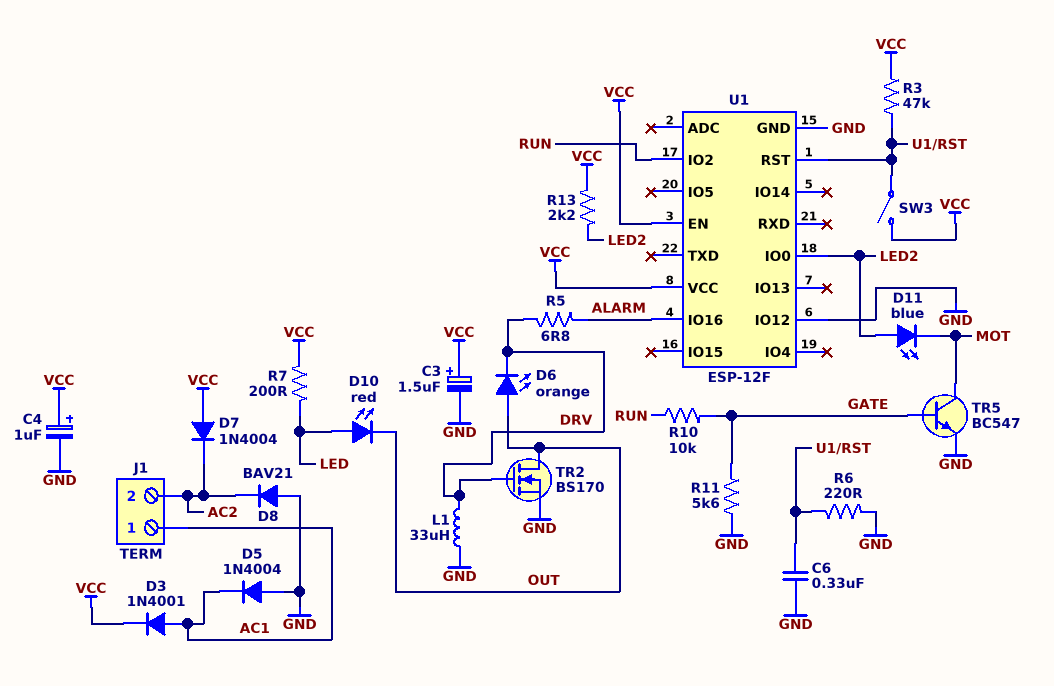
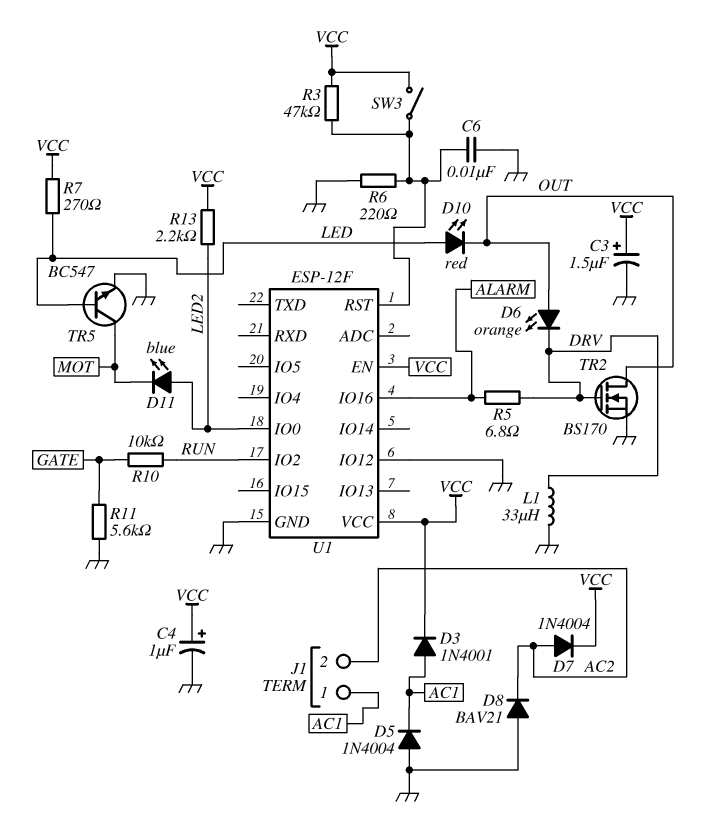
C6: 330nF (GND, U1/RST) -> 10nF (GND, U1/RST)
D7: diode 1N4004 (A VCC, K AC2) -> diode 1N4004 (A AC2, K VCC)
R7: 200 (LED, VCC) -> 270 (LED, VCC)
TR5: NPN BC547 (B GATE, C MOT, E GND) -> NPN BC547 (B LED, C MOT, E GND)

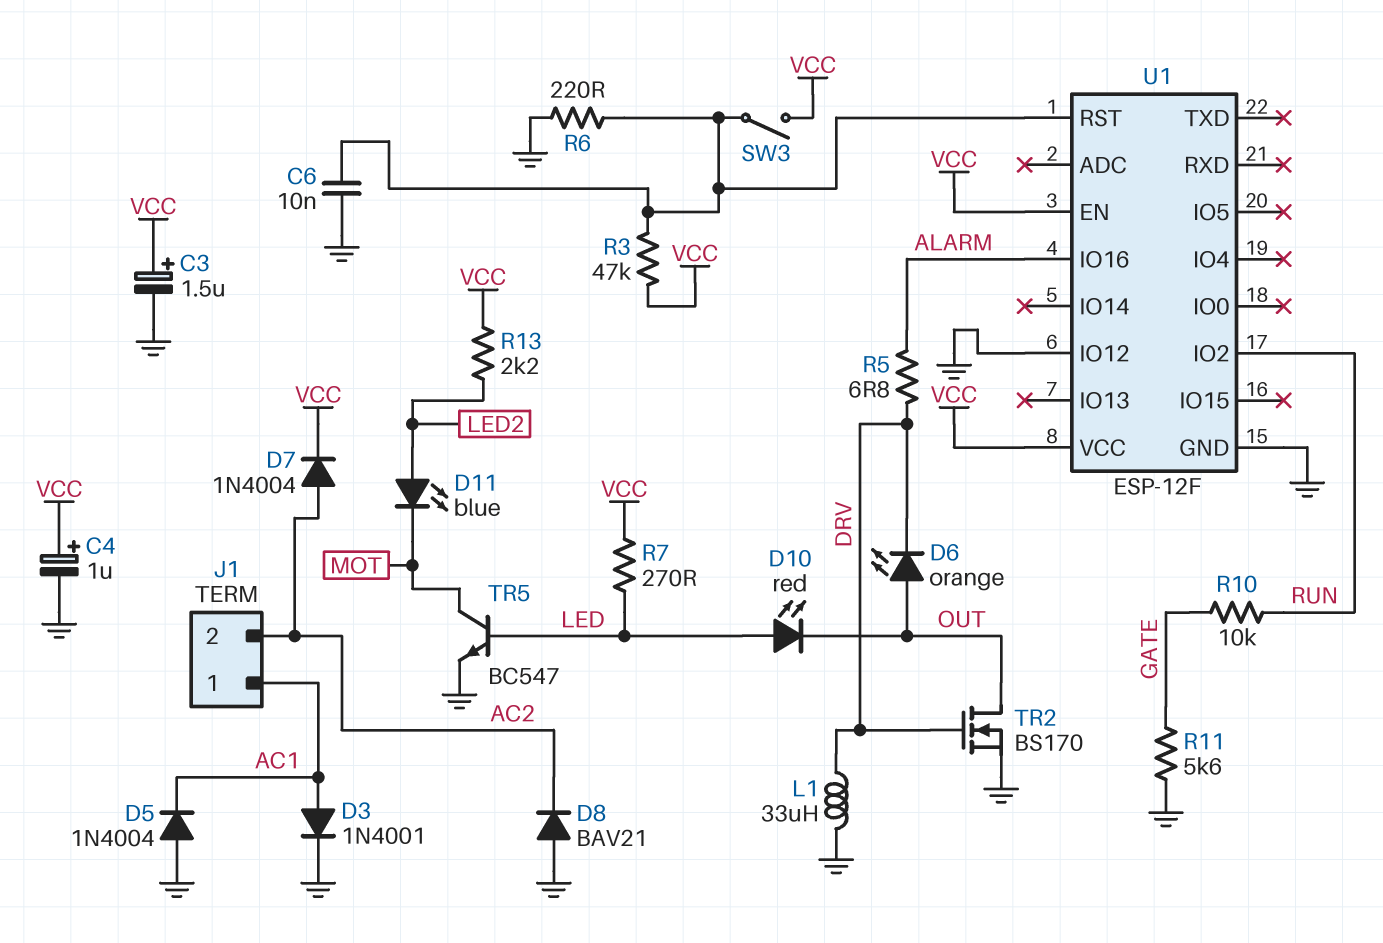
D3: diode 1N4001 (A AC1, K VCC) -> diode 1N4001 (A AC1, K GND)
U1 pin IO0: LED2 -> none

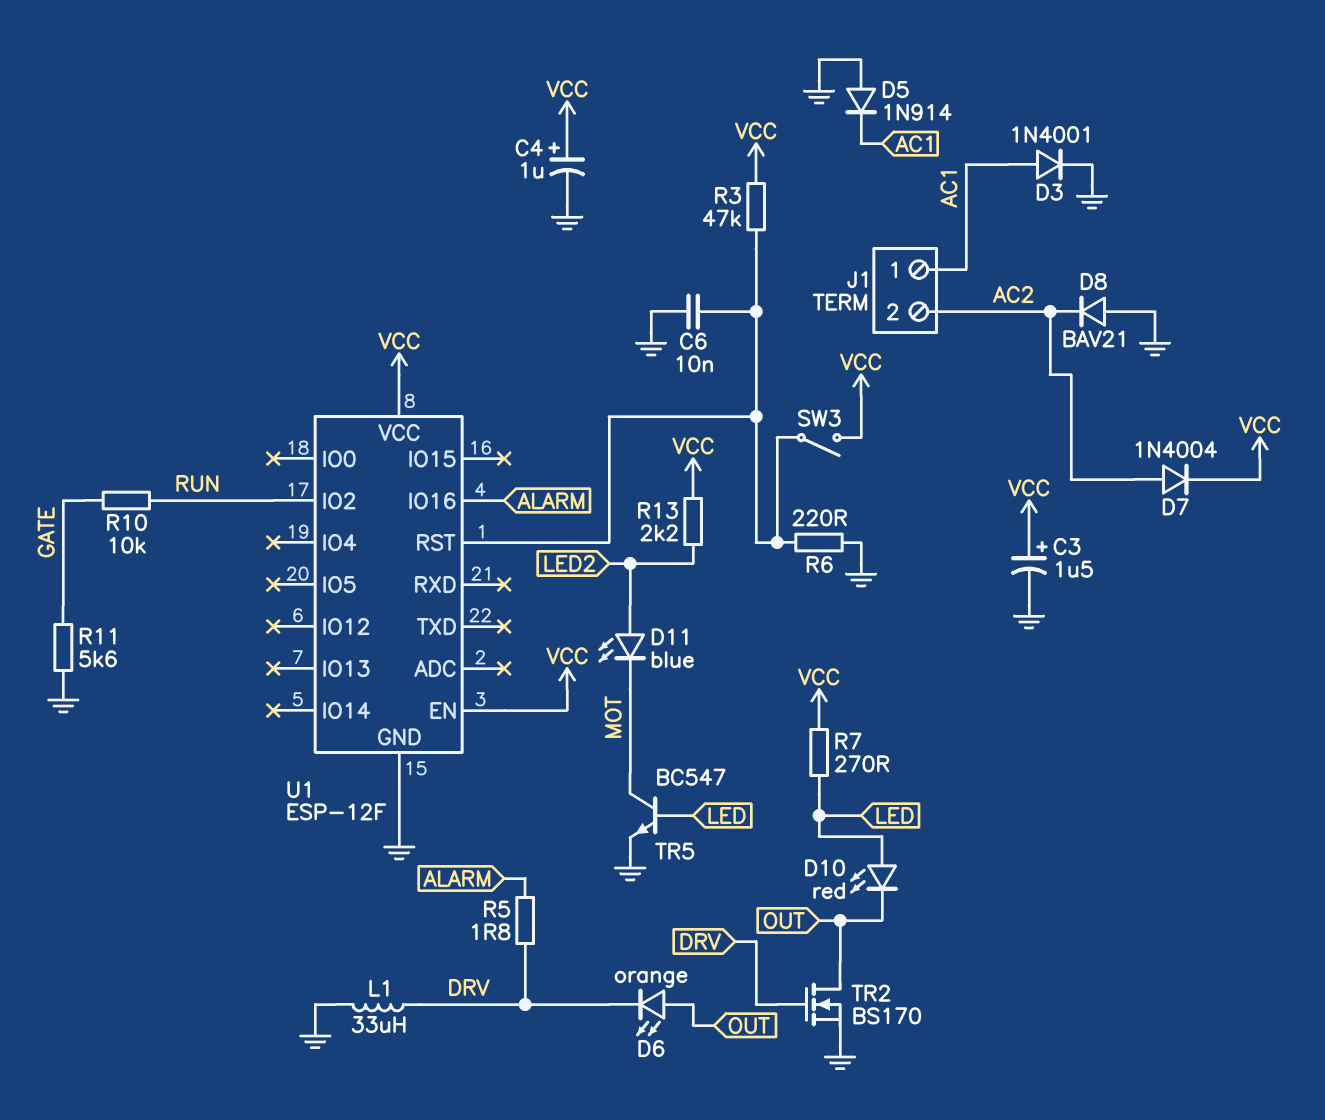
D5: diode 1N4004 (A GND, K AC1) -> diode 1N914 (A GND, K AC1)
R5: 6.8 (ALARM, DRV) -> 1.8 (ALARM, DRV)
U1 pin IO12: GND -> none

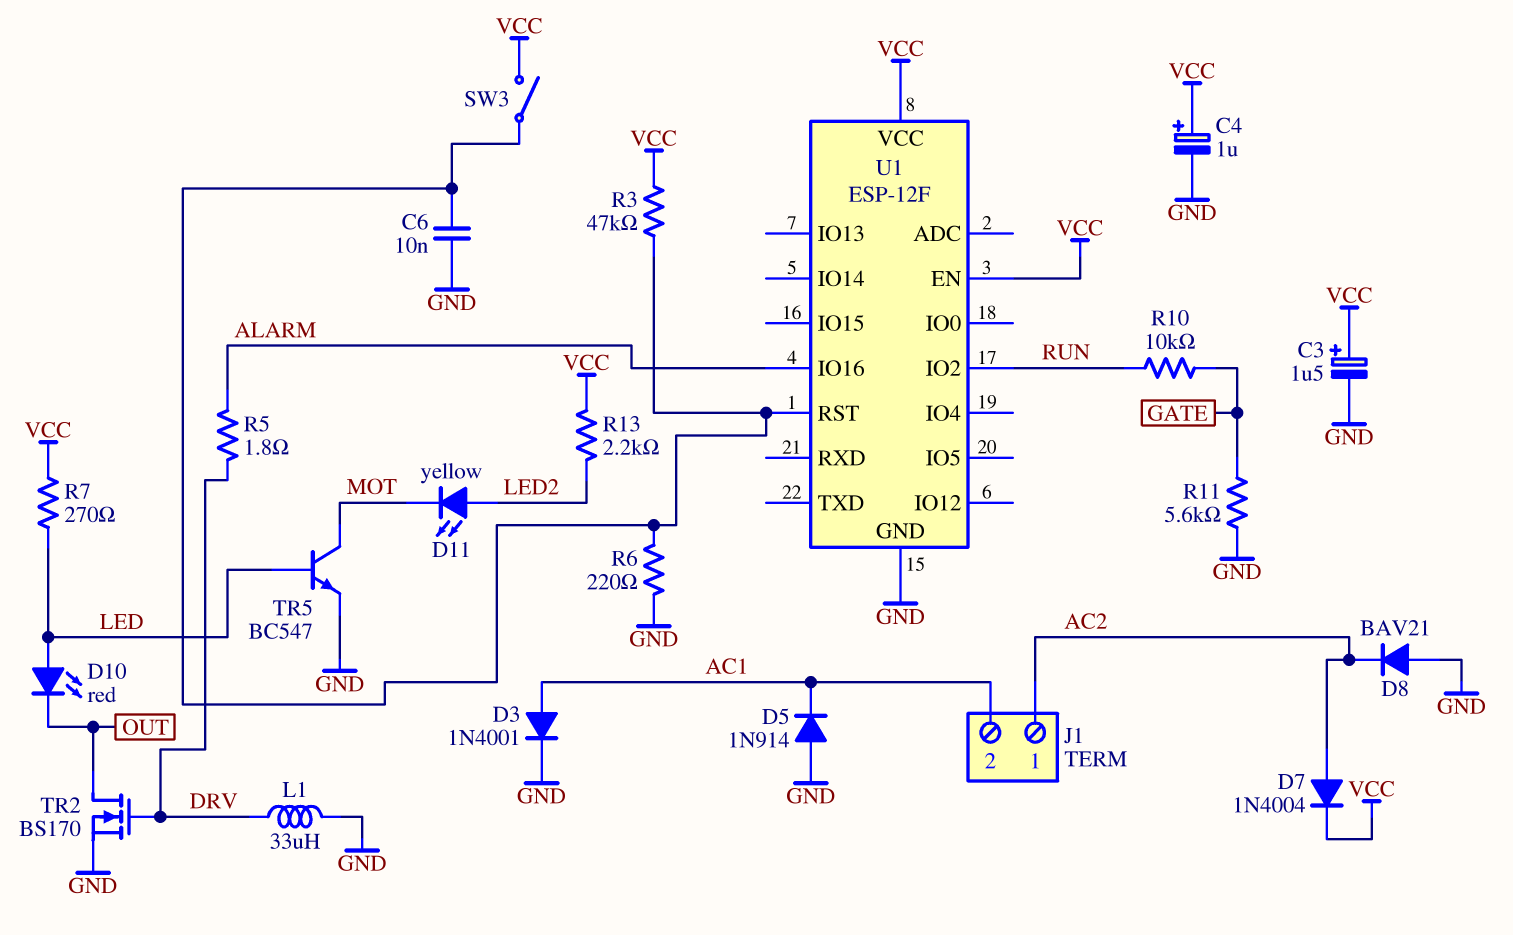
D6: LED orange (A OUT, K DRV) -> none
D11: LED blue (A LED2, K MOT) -> LED yellow (A LED2, K MOT)
J1 pin 1: AC1 -> AC2
J1 pin 2: AC2 -> AC1

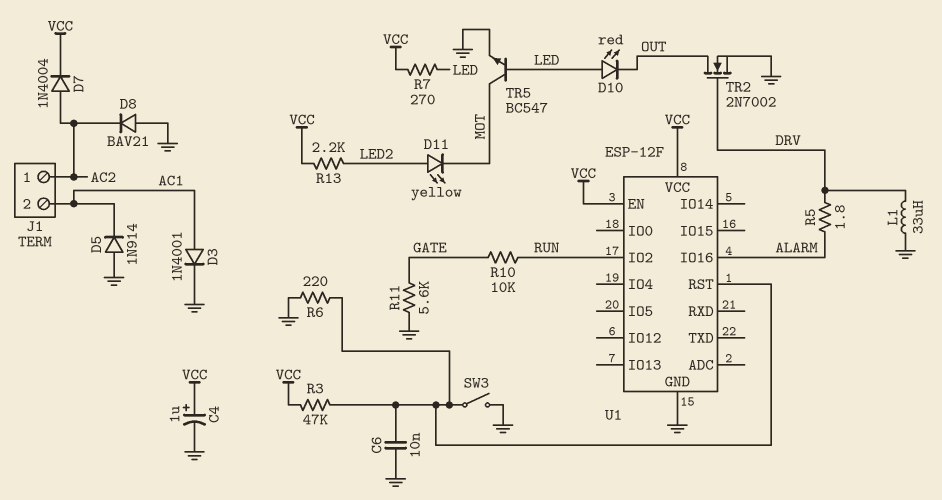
C3: 1.5uF (plus VCC, minus GND) -> none
SW3: switch (U1/RST, VCC) -> switch (GND, U1/RST)
TR2: NMOS BS170 (G DRV, D OUT, S GND) -> NMOS 2N7002 (G DRV, D OUT, S GND)

